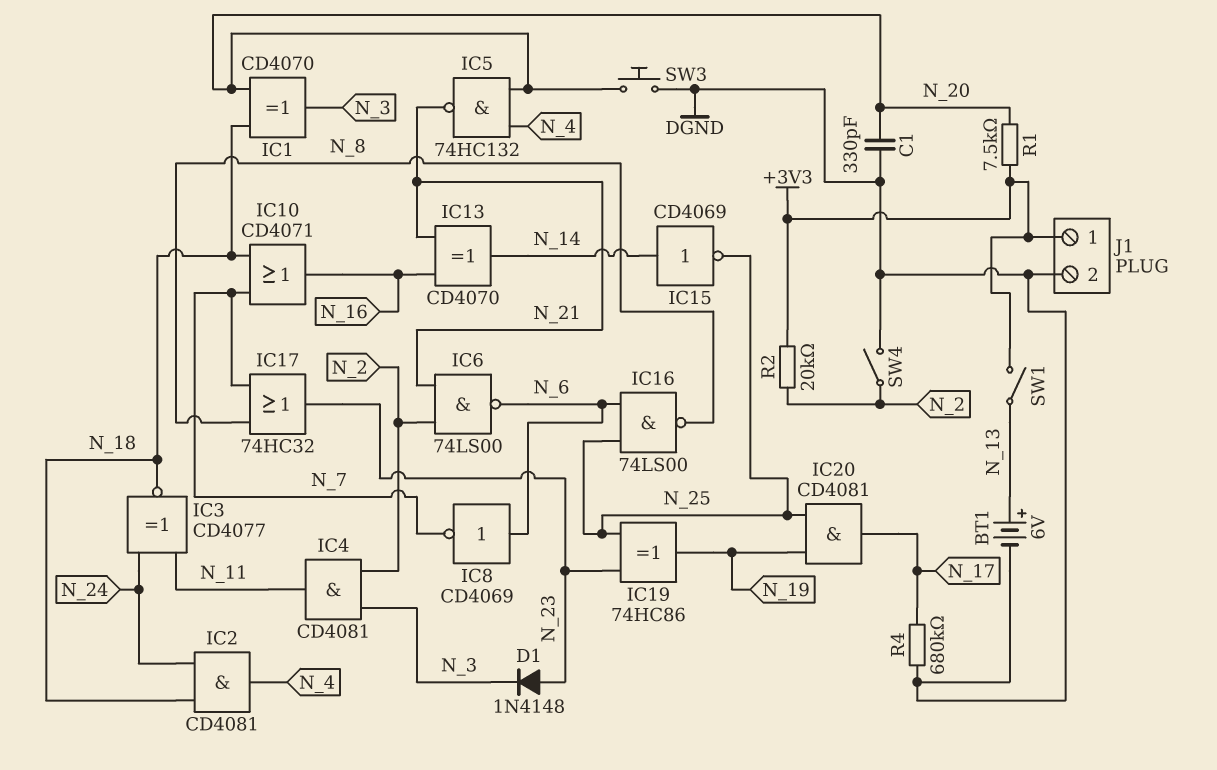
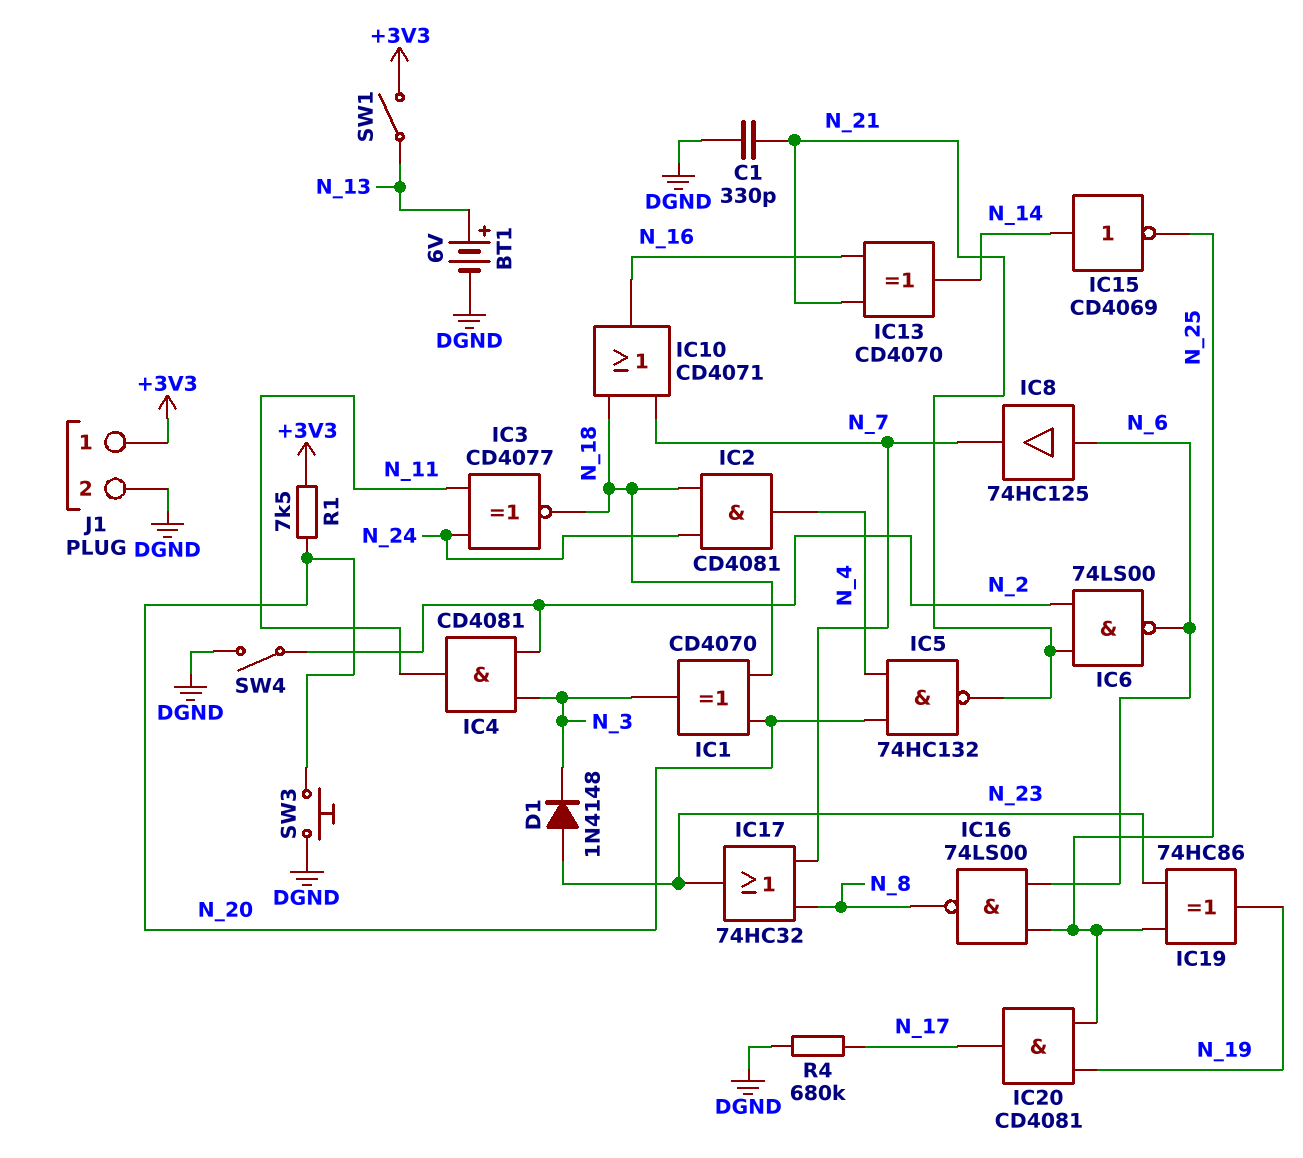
C1: 330pF (DGND, N_20) -> 330pF (DGND, N_21)
IC8: NOT CD4069 (in N_6, out N_7) -> buffer 74HC125 (in N_6, out N_7)
R2: 20k (+3V3, N_2) -> none

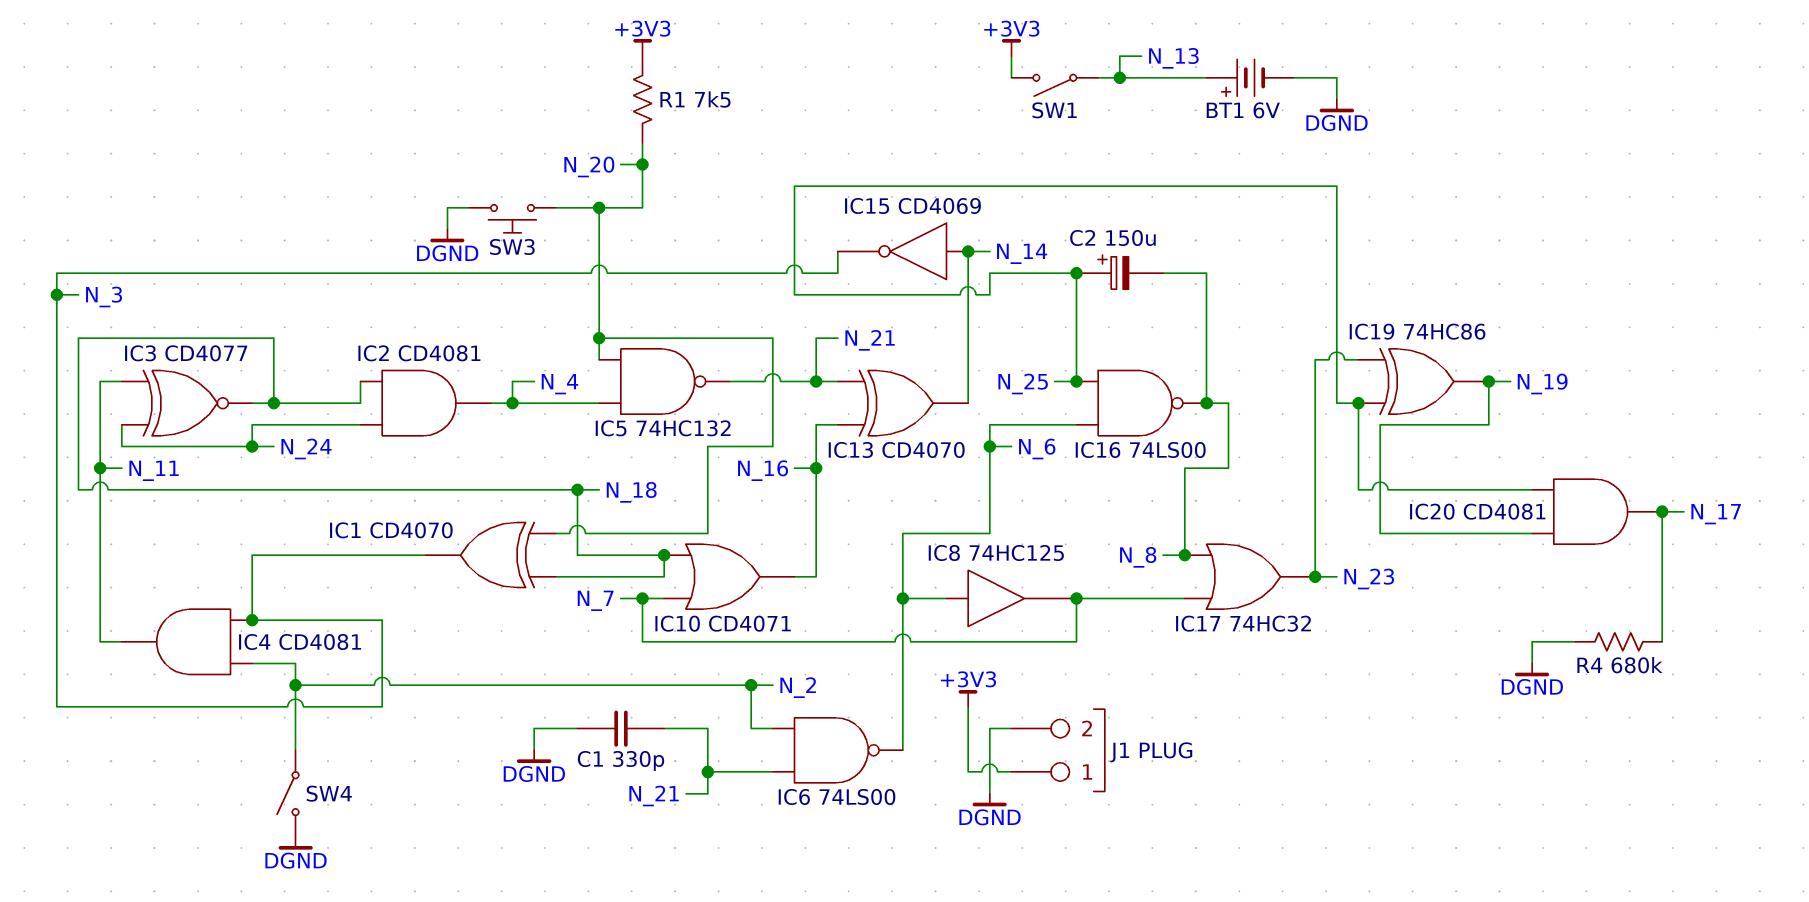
C2: none -> 150uF (plus N_25, minus N_8)
D1: diode 1N4148 (A N_23, K N_3) -> none
IC15: NOT CD4069 (in N_14, out N_25) -> NOT CD4069 (in N_14, out N_3)

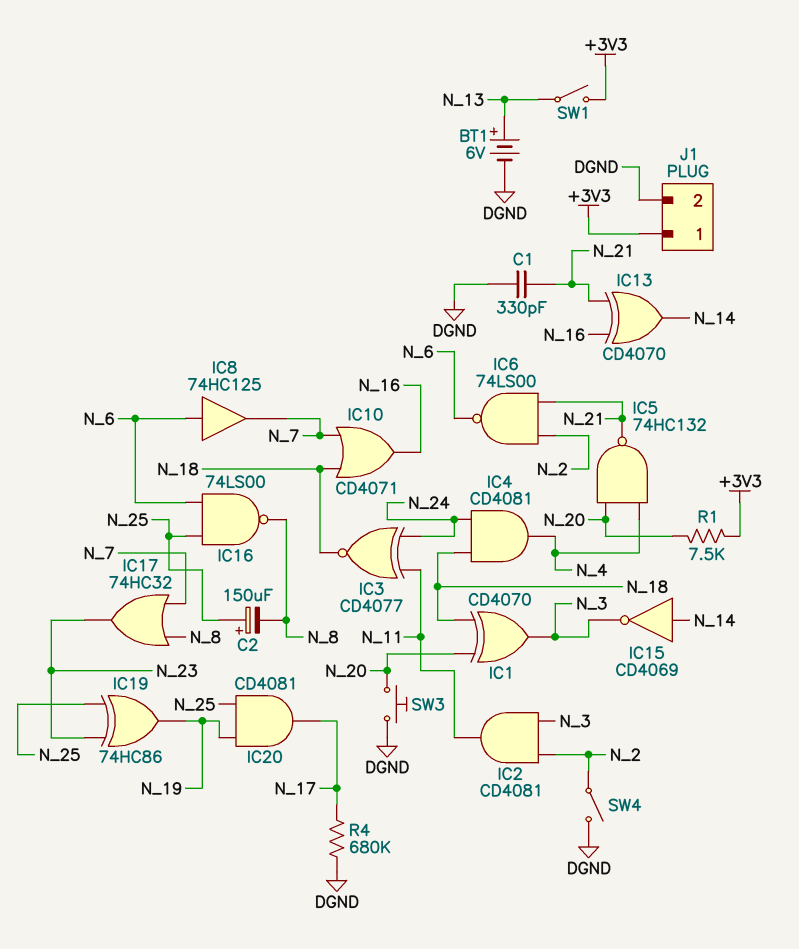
IC2: AND CD4081 (in N_18, in N_24, out N_4) -> AND CD4081 (in N_2, in N_3, out N_11)
IC4: AND CD4081 (in N_2, in N_3, out N_11) -> AND CD4081 (in N_18, in N_24, out N_4)

